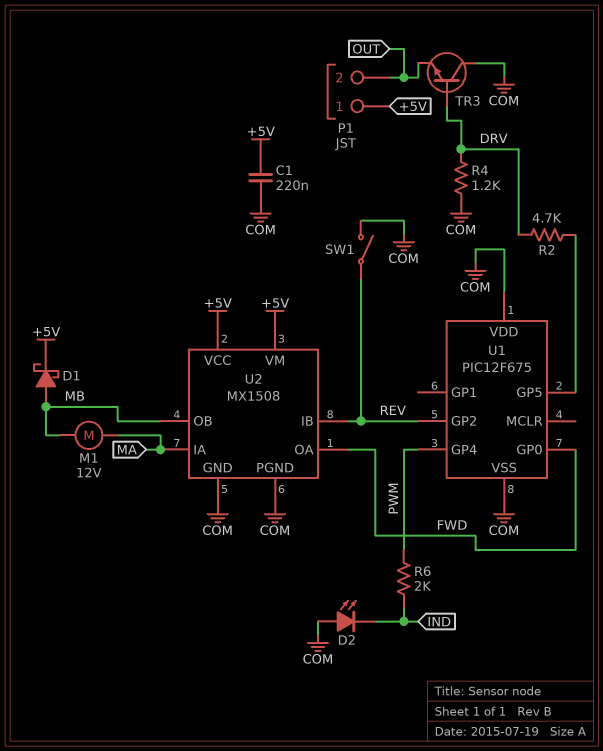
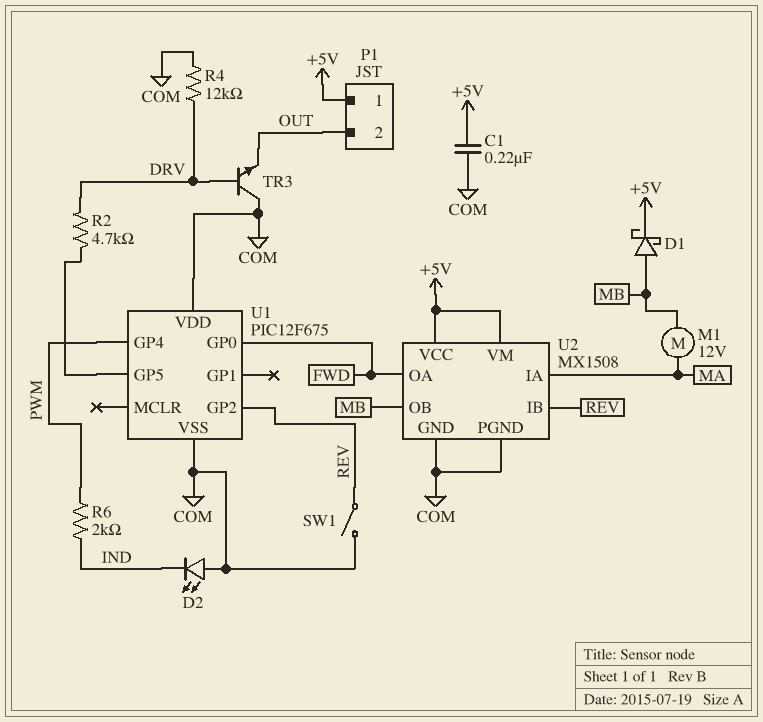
R4: 1.2k (COM, DRV) -> 12k (COM, DRV)

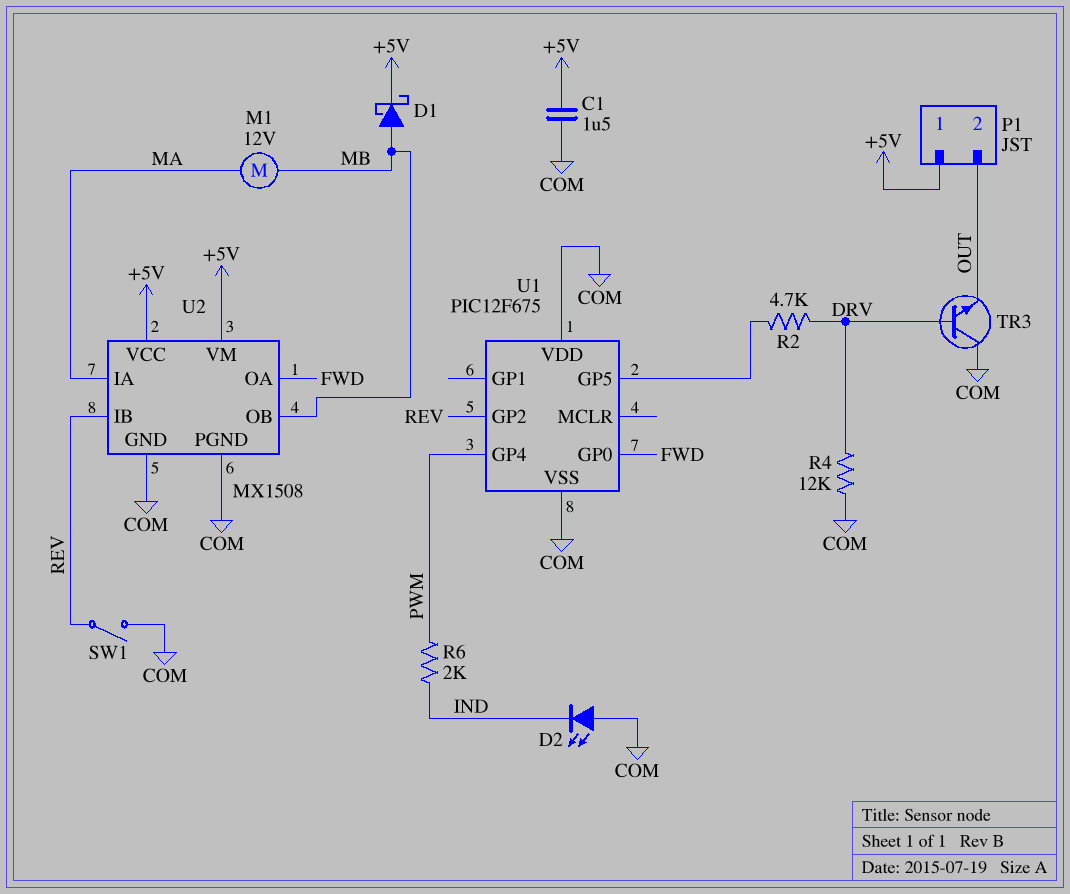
C1: 220nF (+5V, COM) -> 1.5uF (+5V, COM)

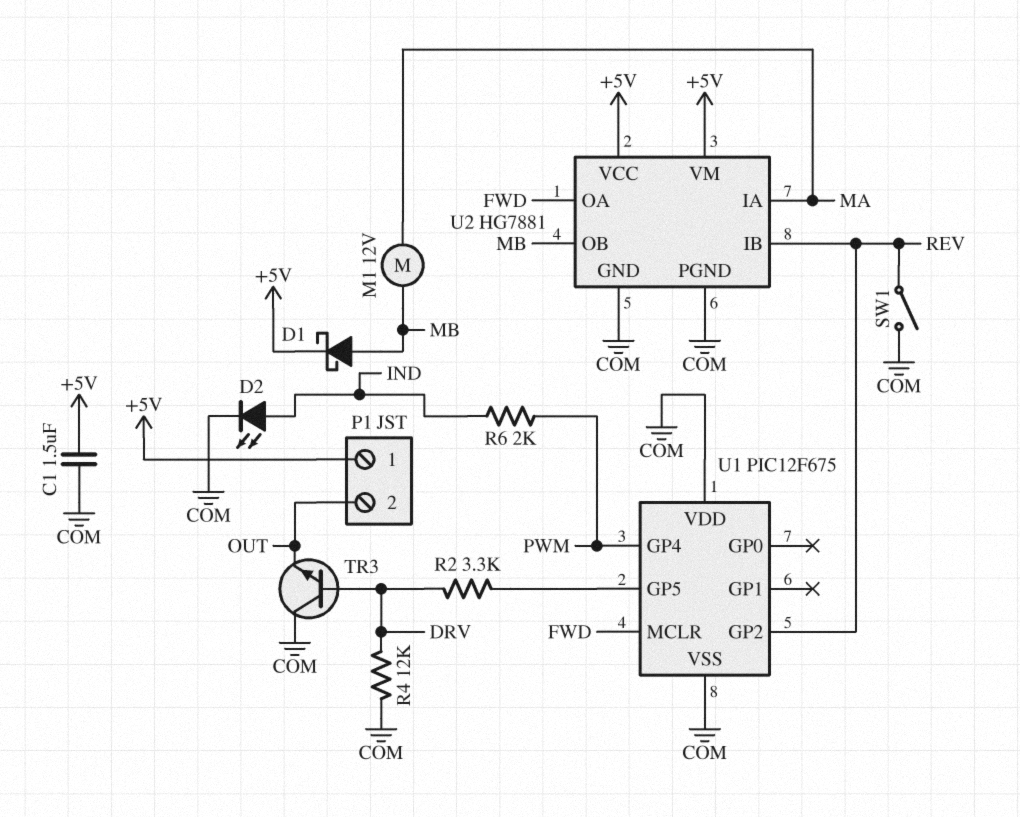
D2: LED (A COM, K IND) -> LED (A IND, K COM)
R2: 4.7k (DRV, U1/GP5) -> 3.3k (DRV, U1/GP5)
U1 pin GP0: FWD -> none
U1 pin MCLR: none -> FWD
U2: MX1508 -> HG7881

